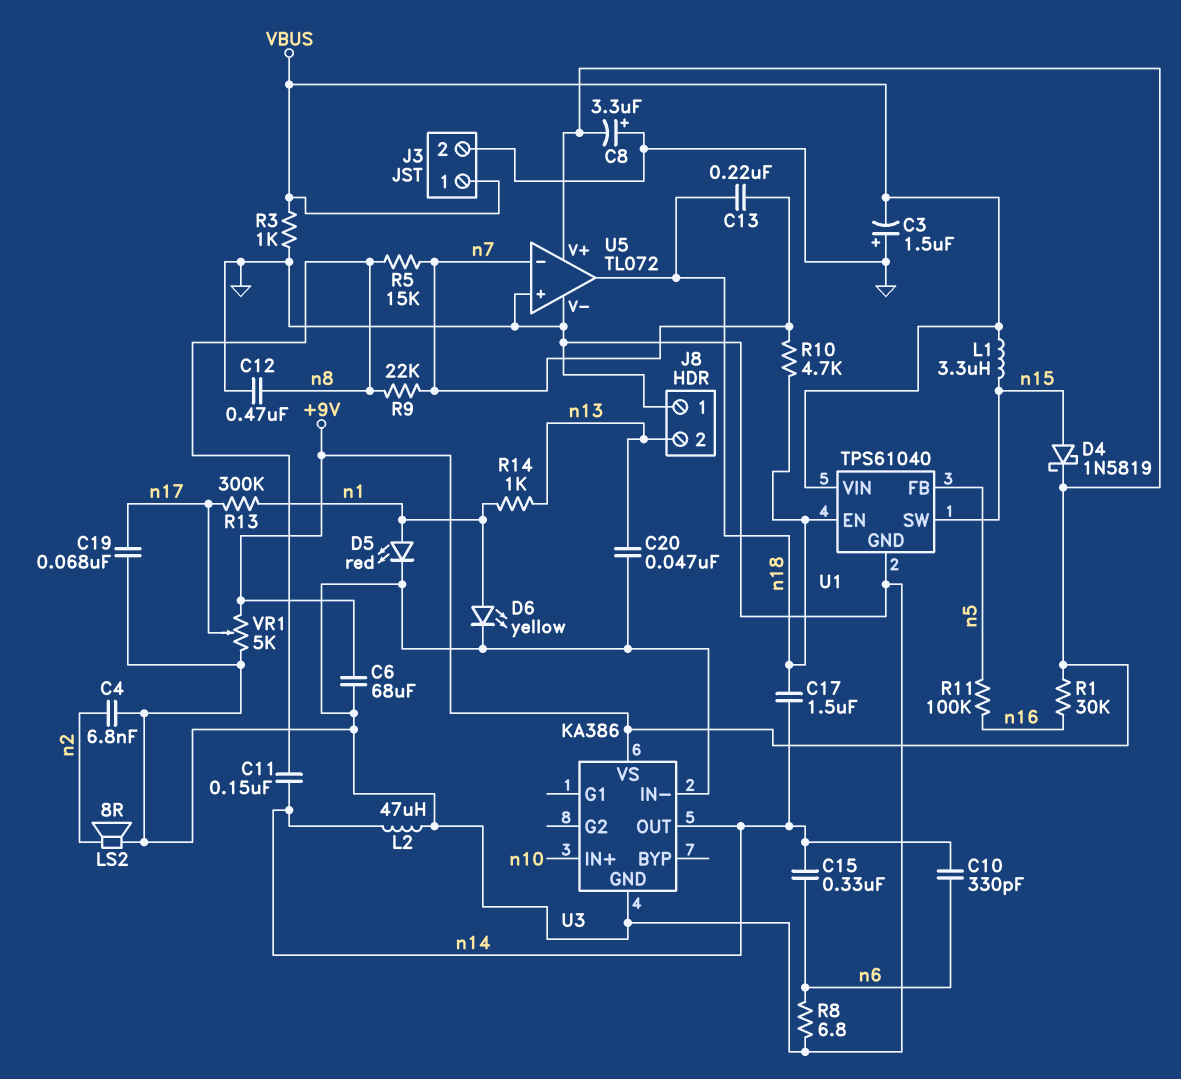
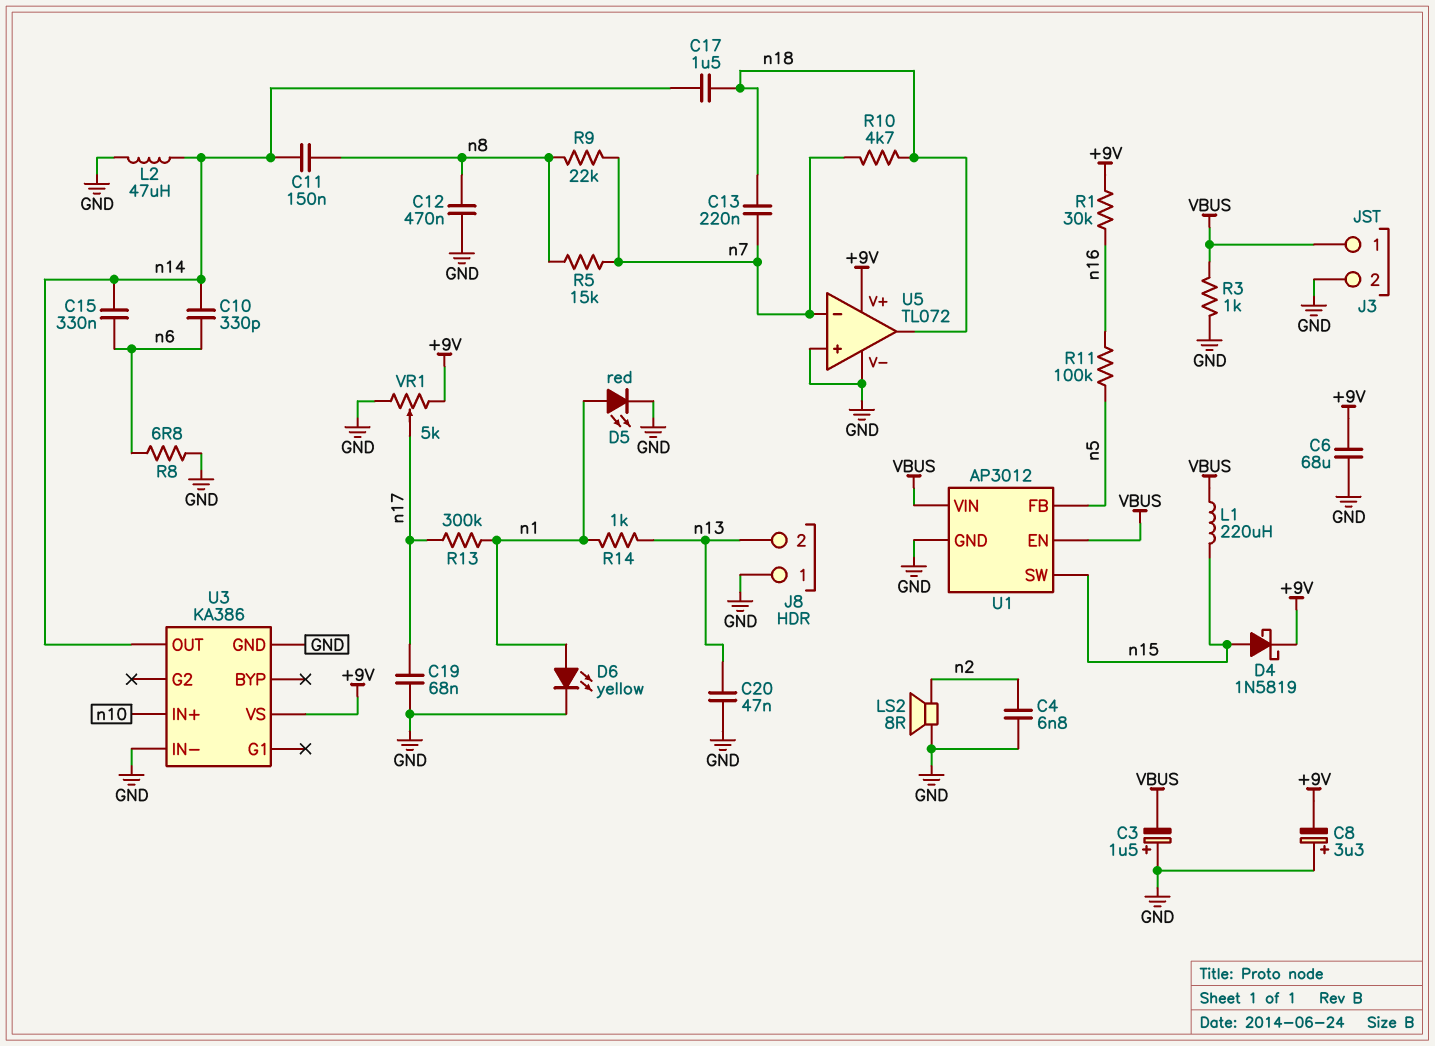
L1: 3.3uH (VBUS, n15) -> 220uH (VBUS, n15)
U1: TPS61040 -> AP3012
U1 pin EN: n18 -> VBUS

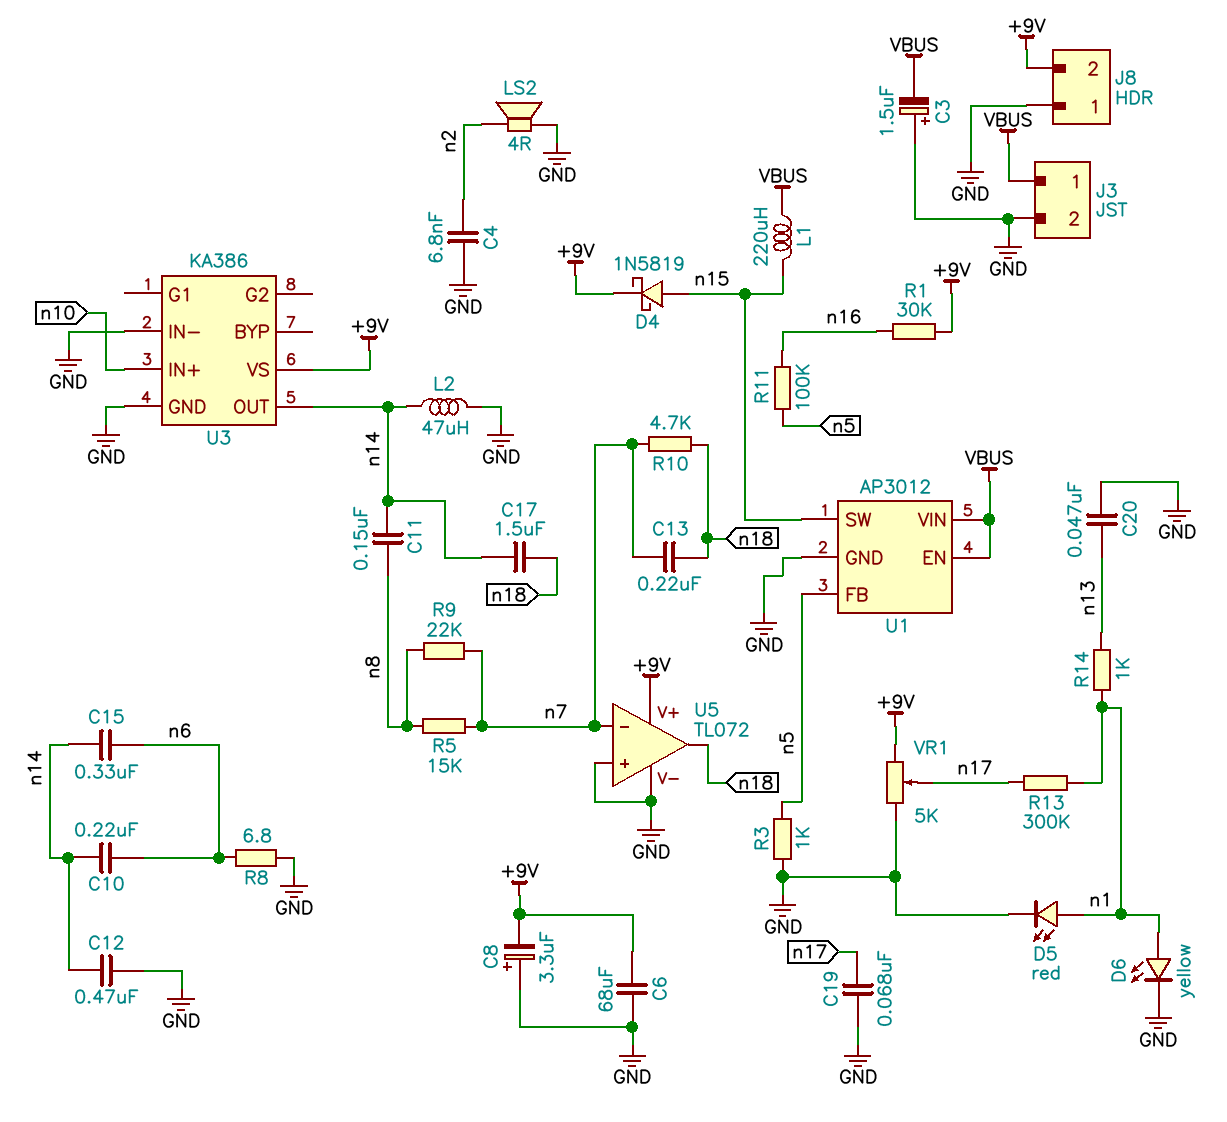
C10: 330pF (n6, n14) -> 220nF (n6, n14)
C12: 470nF (GND, n8) -> 470nF (GND, n14)
J8 pin 2: n13 -> +9V
LS2: speaker 8R (GND, n2) -> speaker 4R (GND, n2)
R3: 1k (GND, VBUS) -> 1k (GND, n5)

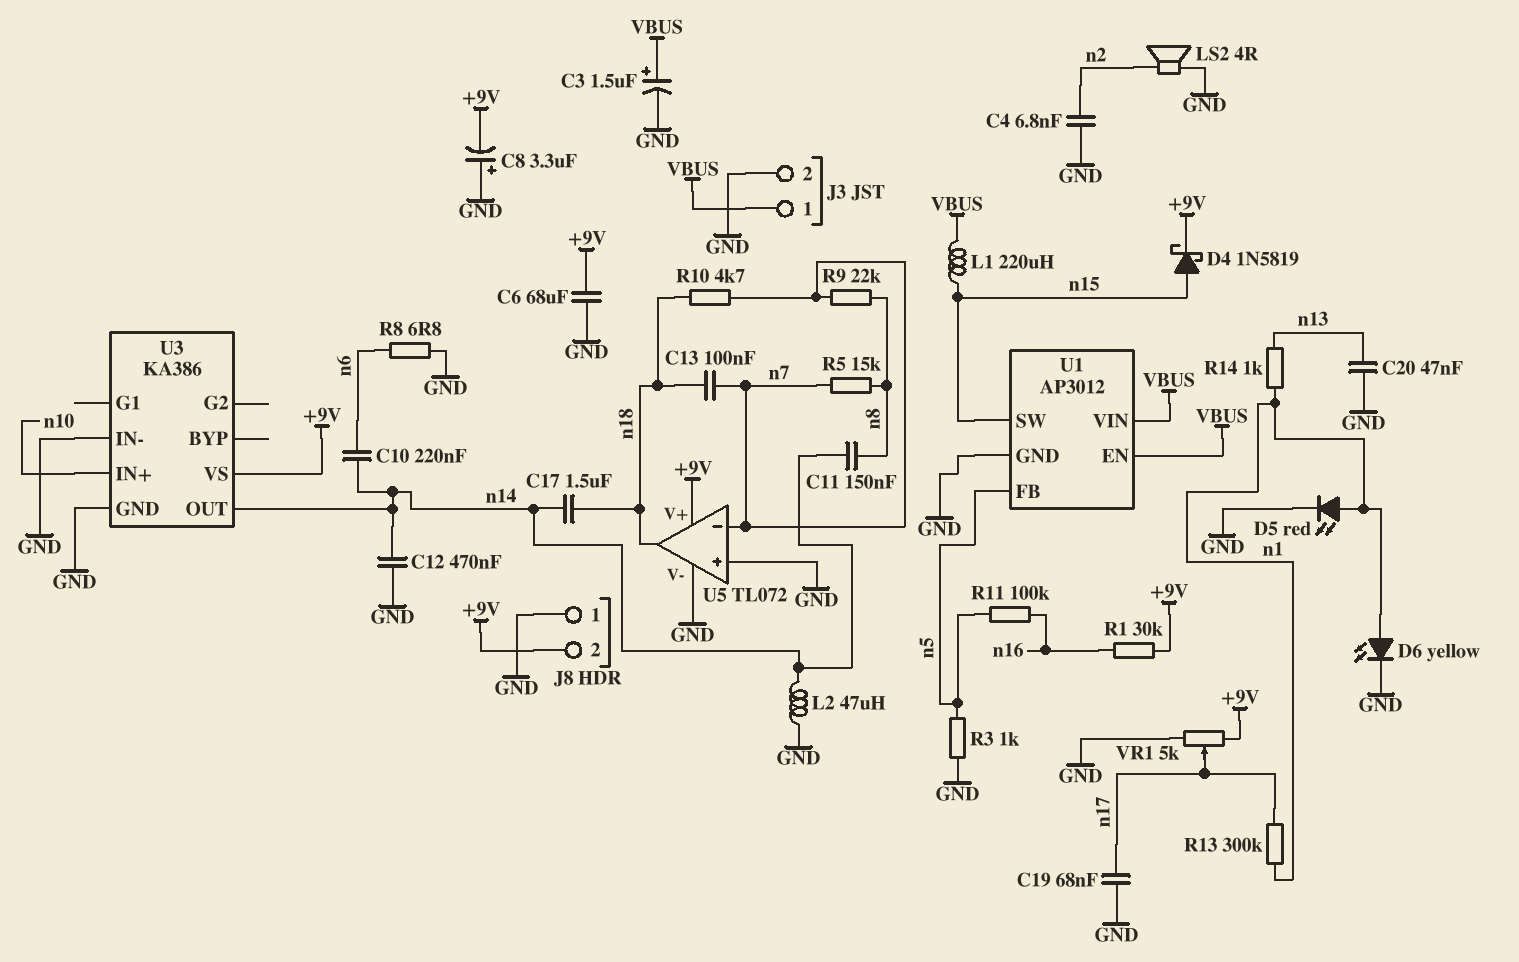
C3: 1.5uF (plus GND, minus VBUS) -> 1.5uF (plus VBUS, minus GND)
C13: 220nF (n7, n18) -> 100nF (n7, n18)
C15: 330nF (n6, n14) -> none

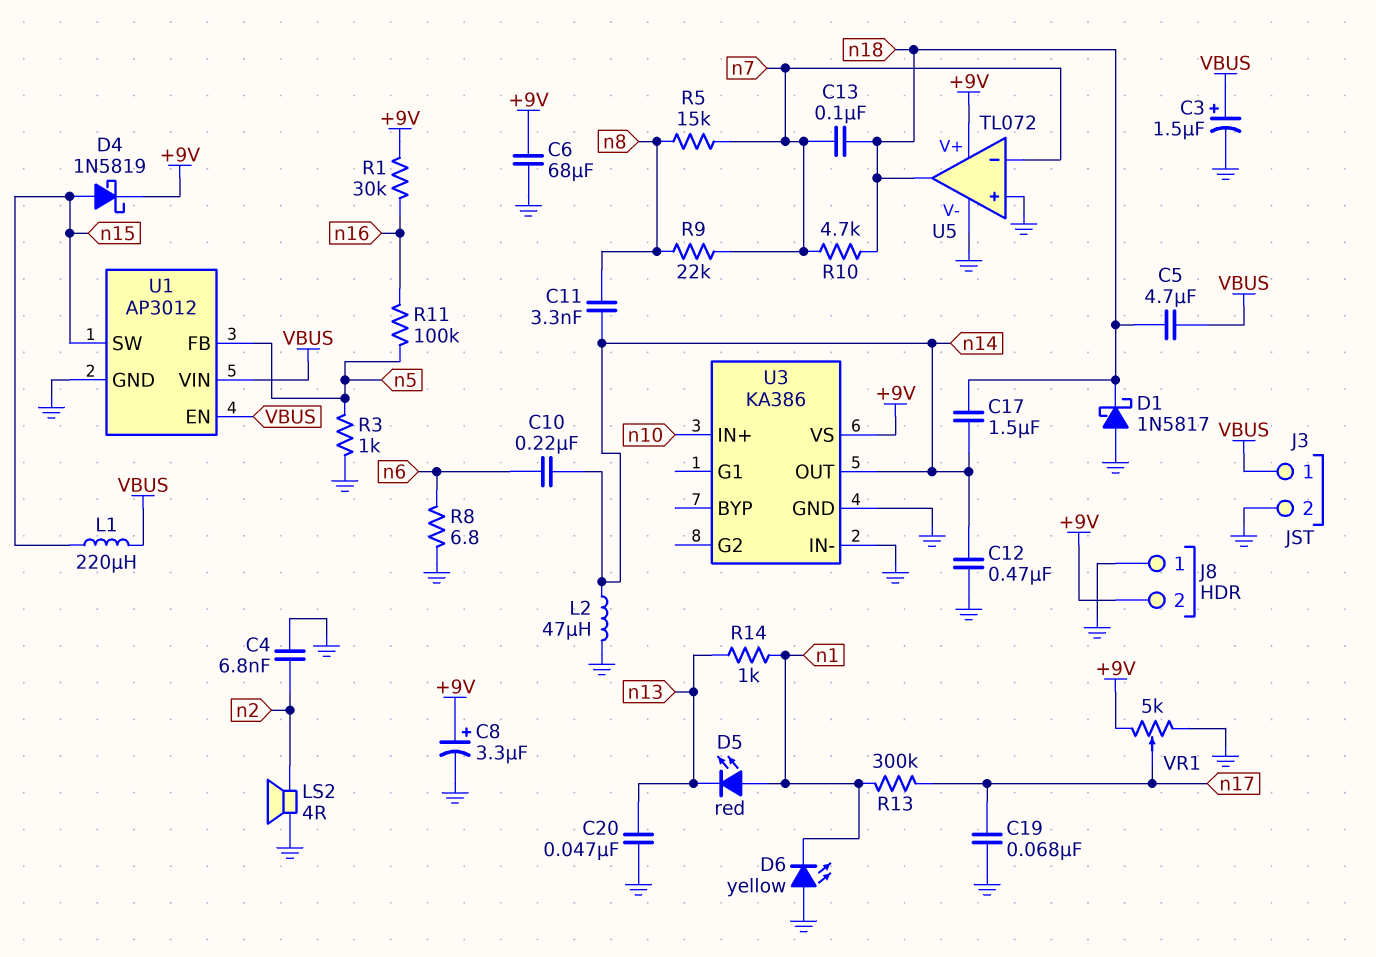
C5: none -> 4.7uF (VBUS, n18)
C8: 3.3uF (plus GND, minus +9V) -> 3.3uF (plus +9V, minus GND)
C11: 150nF (n8, n14) -> 3.3nF (n8, n14)
D1: none -> schottky 1N5817 (A GND, K n18)
D5: LED red (A n1, K GND) -> LED red (A n1, K n13)
D6: LED yellow (A n1, K GND) -> LED yellow (A GND, K n1)

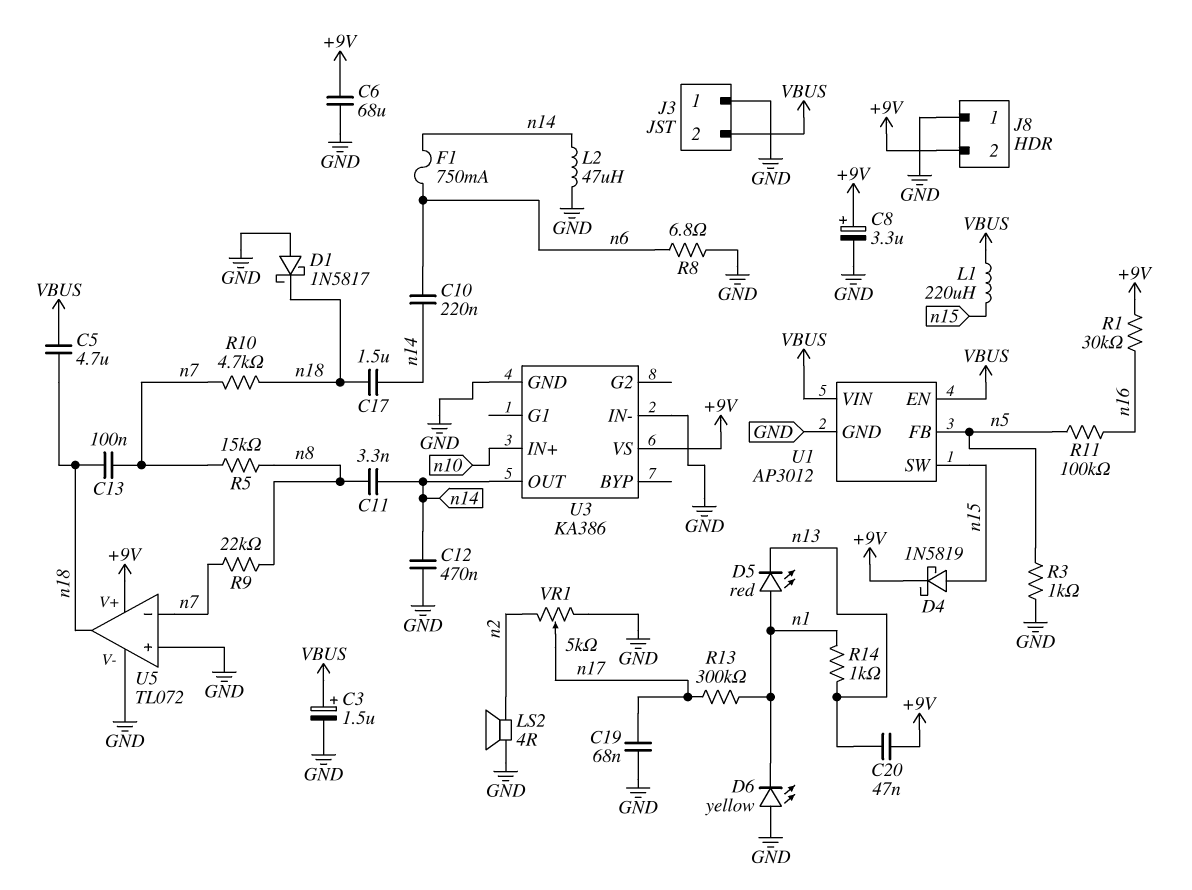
C4: 6.8nF (GND, n2) -> none
C20: 47nF (GND, n13) -> 47nF (+9V, n13)
F1: none -> 750mA (n6, n14)
J3 pin 1: VBUS -> GND
J3 pin 2: GND -> VBUS
VR1: 5k (+9V, GND, wiper n17) -> 5k (GND, n2, wiper n17)

